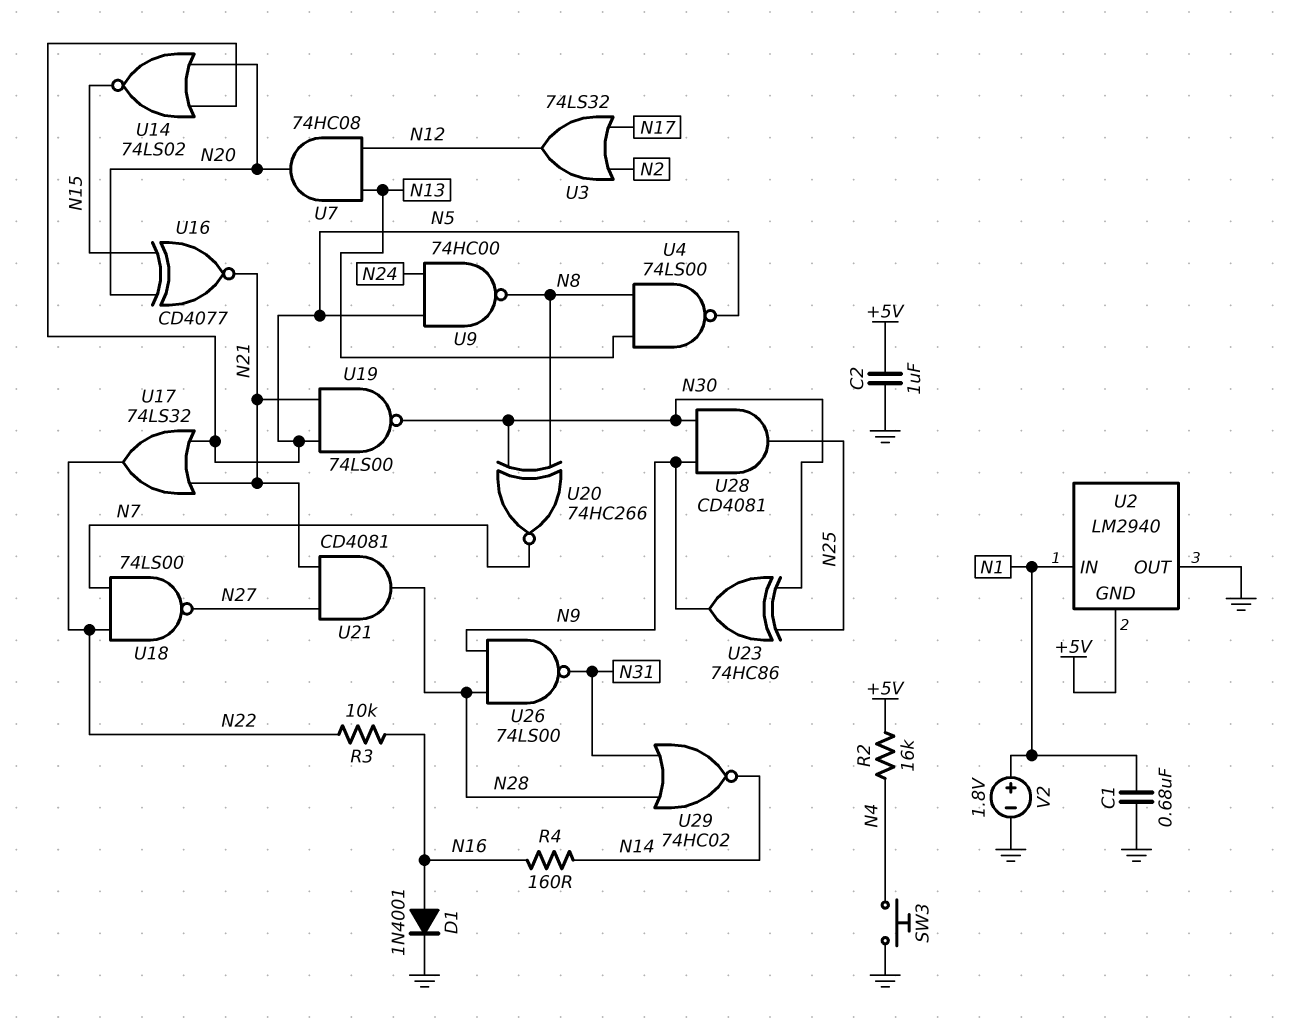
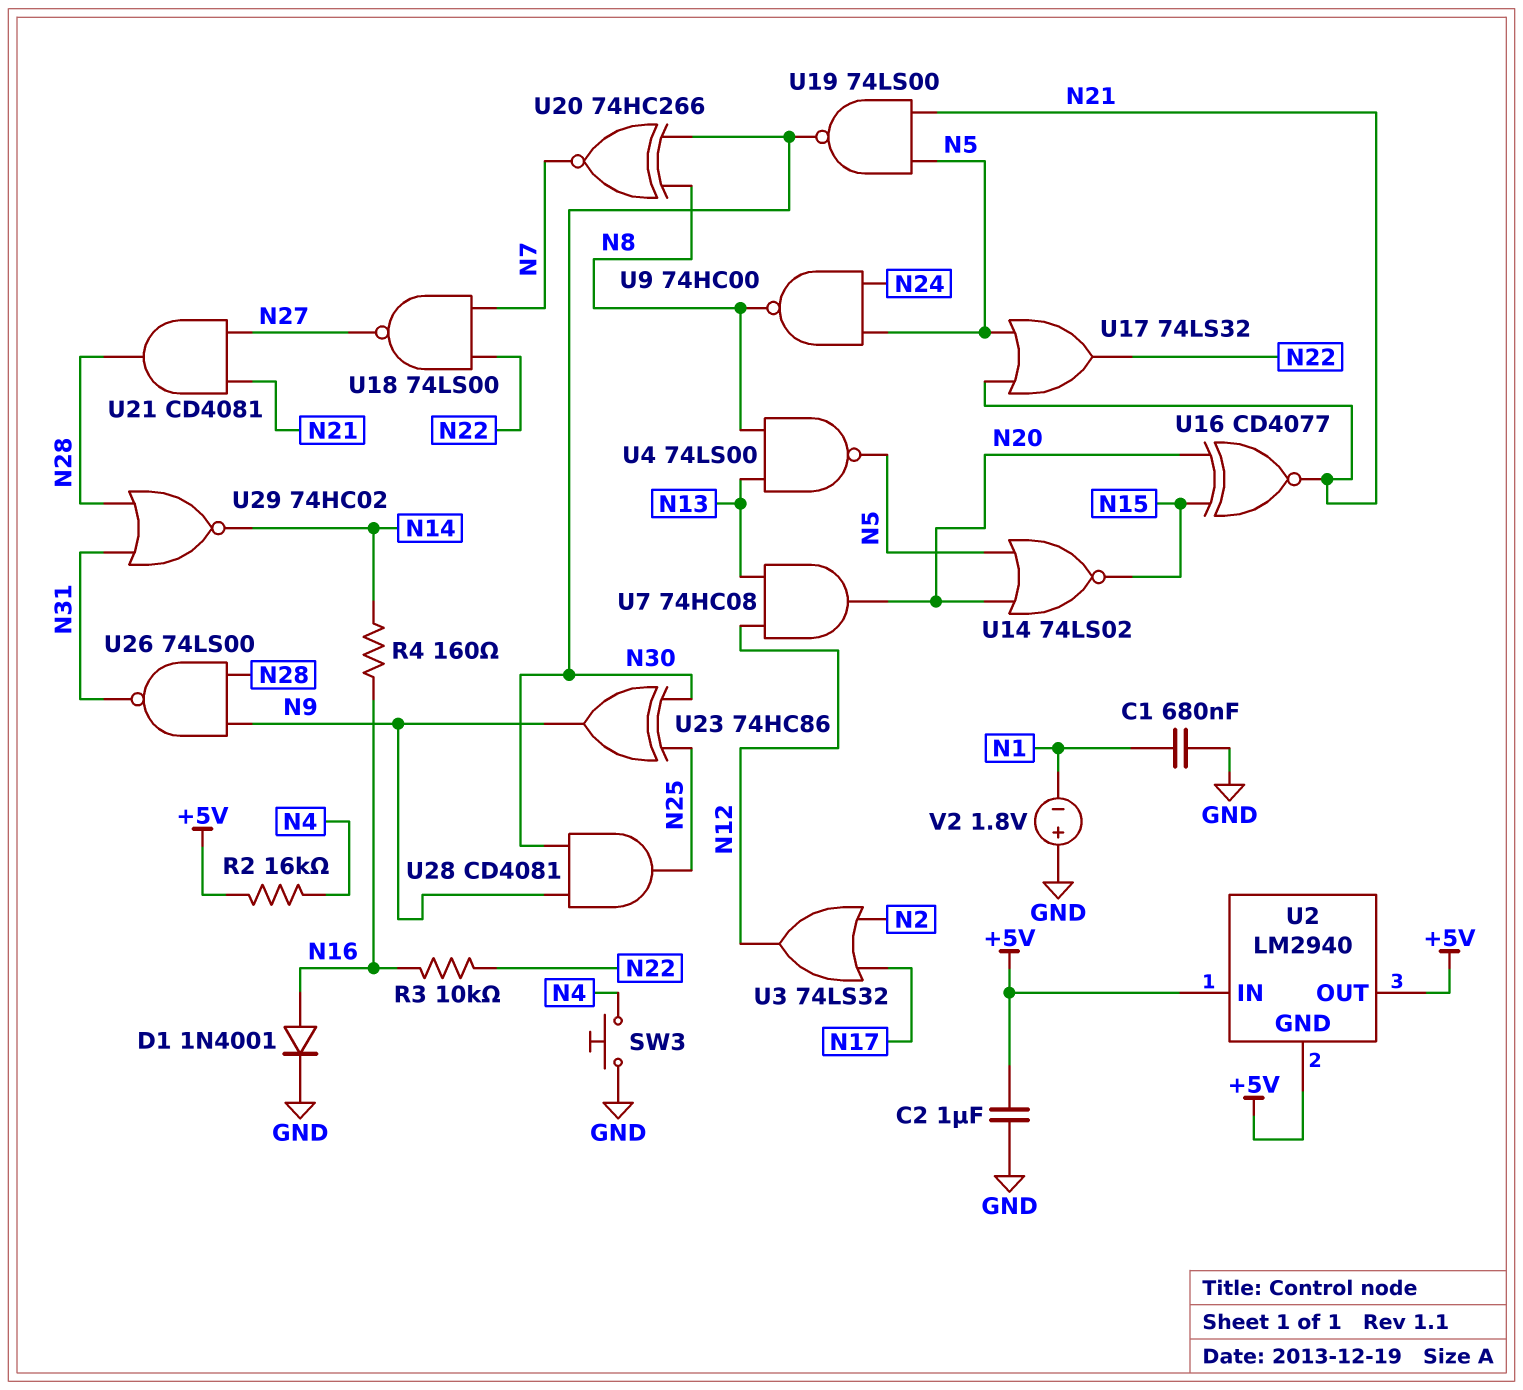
U2 pin IN: N1 -> +5V
U2 pin OUT: GND -> +5V
V2: 1.8V (plus N1, minus GND) -> 1.8V (plus GND, minus N1)

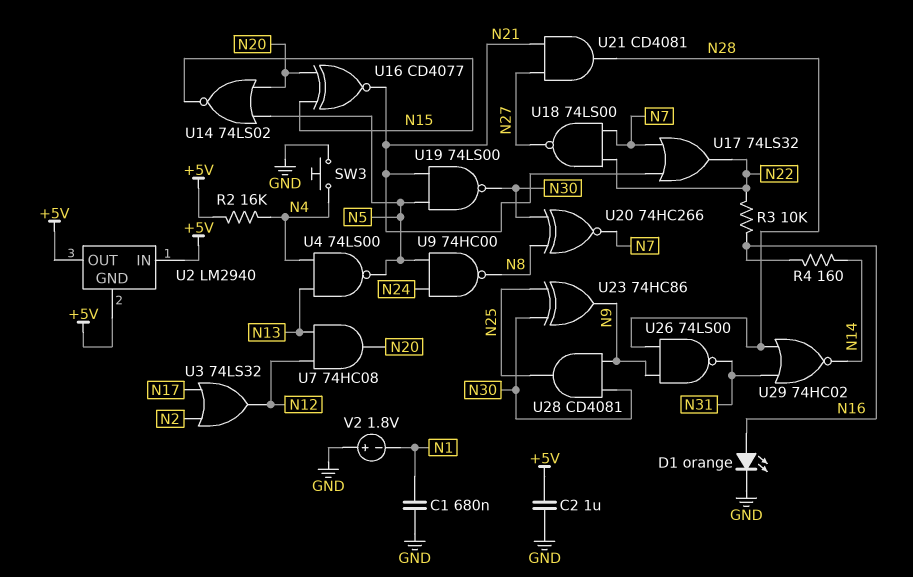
D1: diode 1N4001 (A N16, K GND) -> LED orange (A N16, K GND)
U4: NAND 74LS00 (in N8, in N13, out N5) -> NAND 74LS00 (in N4, in N13, out N5)
U17: OR 74LS32 (in N5, in N21, out N22) -> OR 74LS32 (in N7, in N21, out N22)

